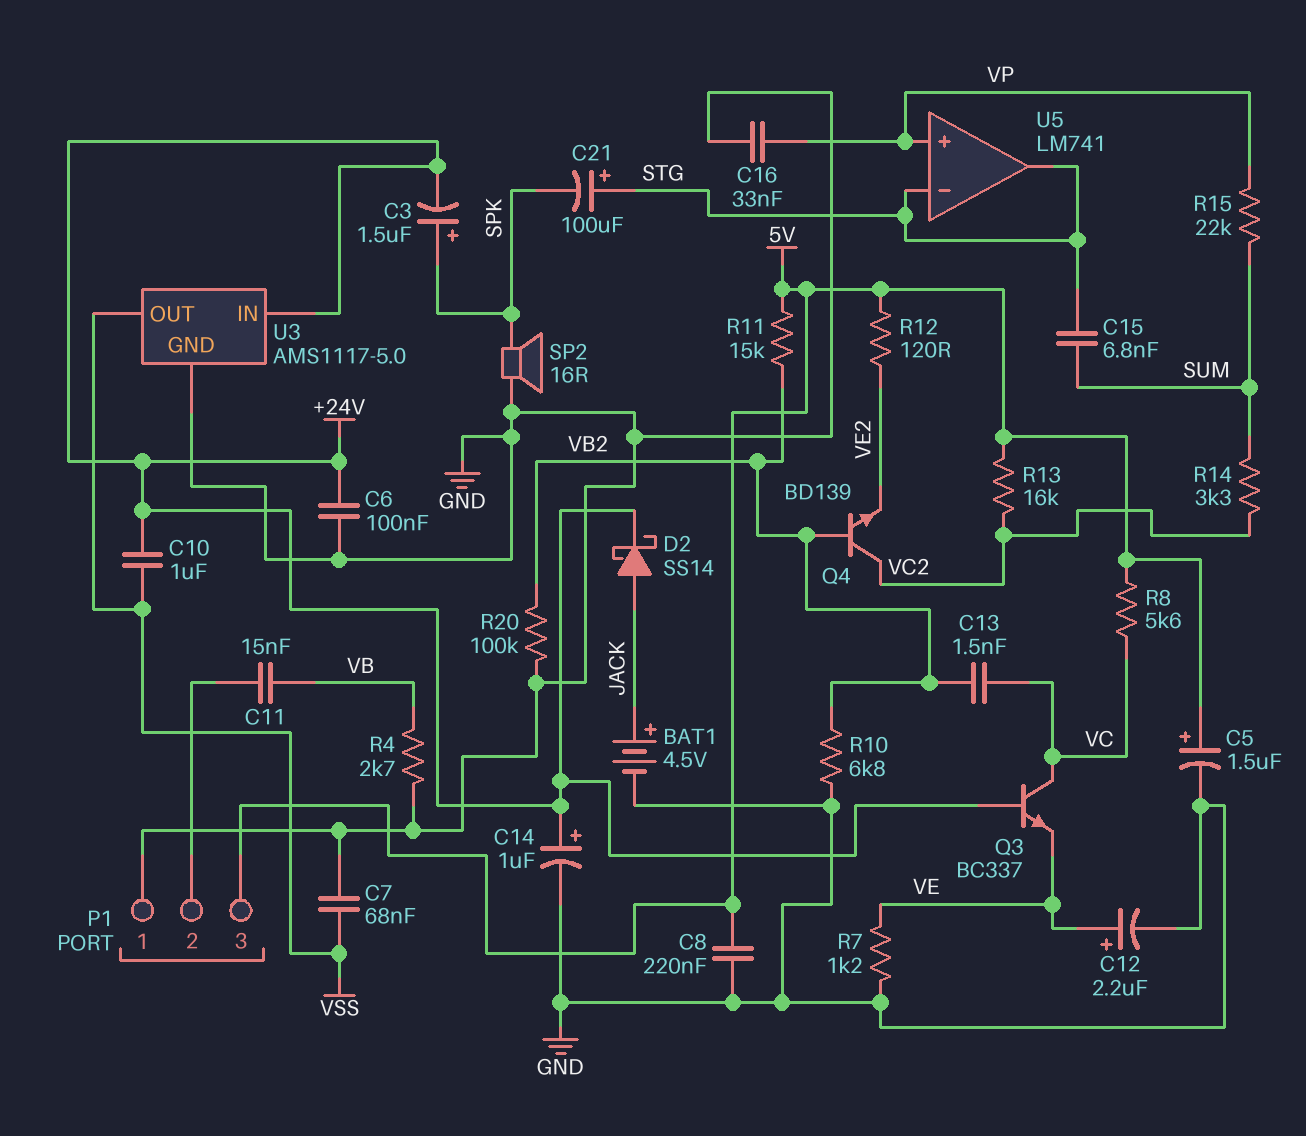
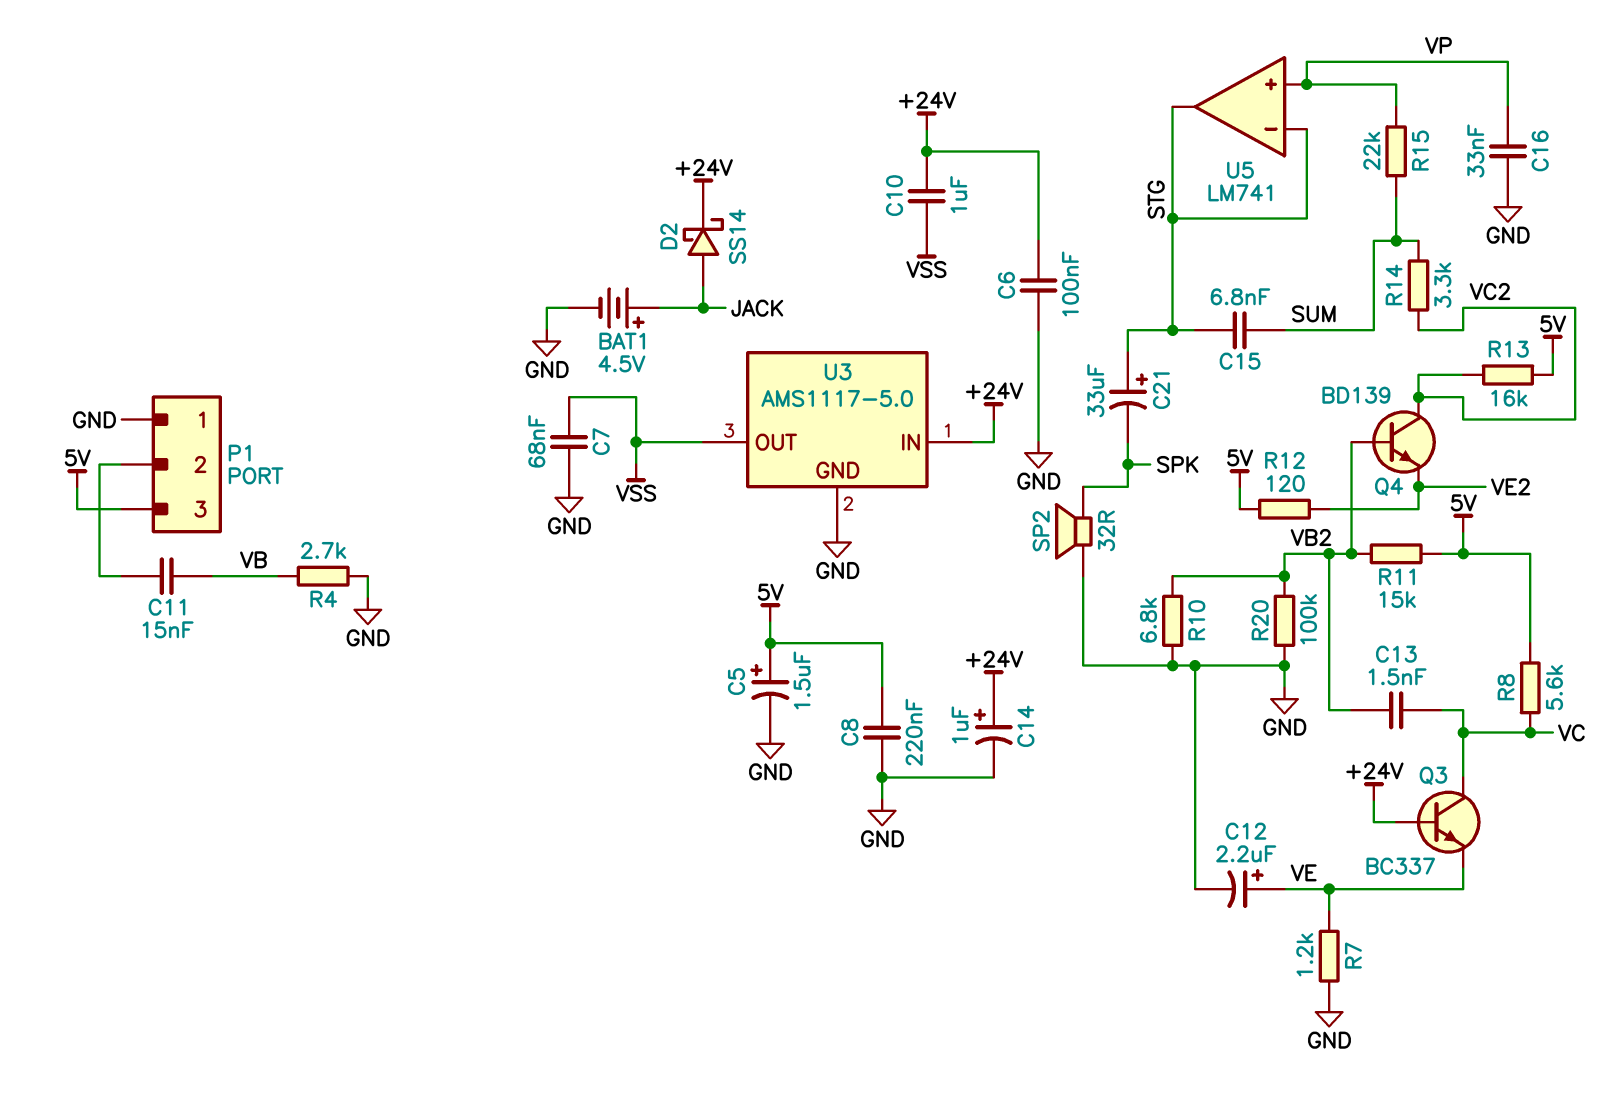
C3: 1.5uF (plus SPK, minus +24V) -> none
C21: 100uF (plus STG, minus SPK) -> 33uF (plus STG, minus SPK)
SP2: speaker 16R (GND, SPK) -> speaker 32R (GND, SPK)

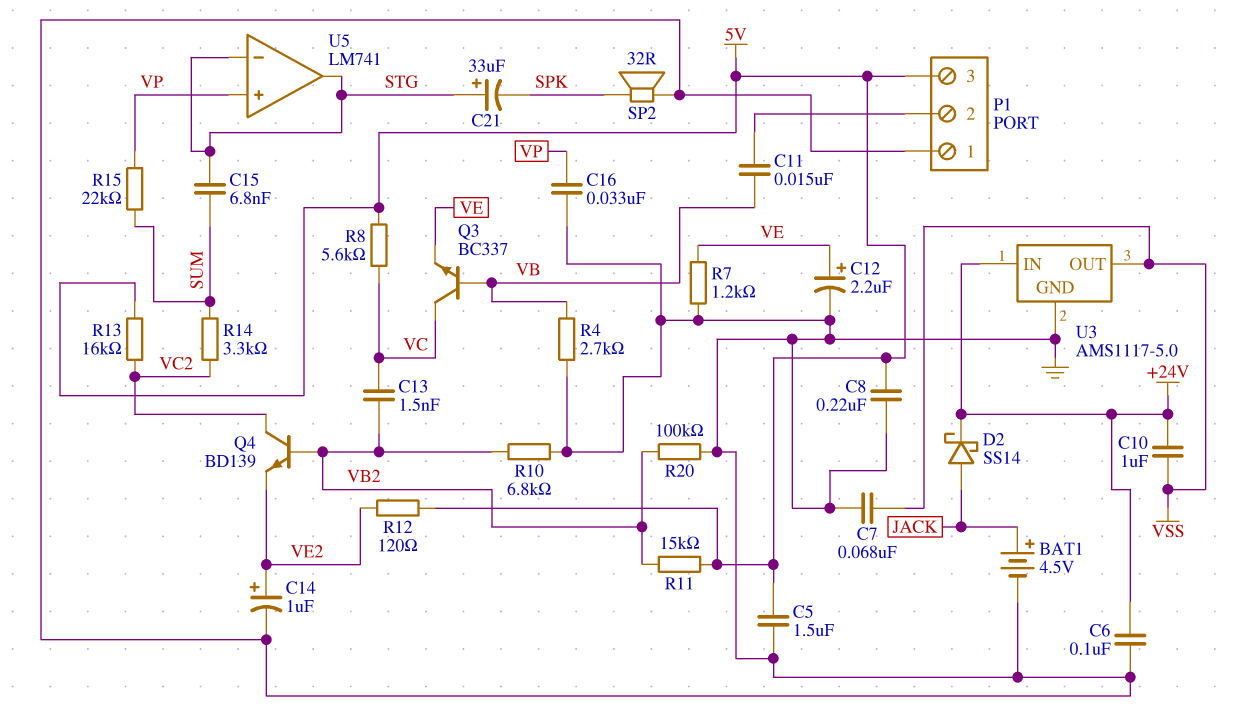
C5: 1.5uF (plus 5V, minus GND) -> 1.5uF (5V, GND)
C14: 1uF (plus +24V, minus GND) -> 1uF (plus VE2, minus GND)
Q3: NPN BC337 (B +24V, C VC, E VE) -> NPN BC337 (B VB, C VC, E VE)

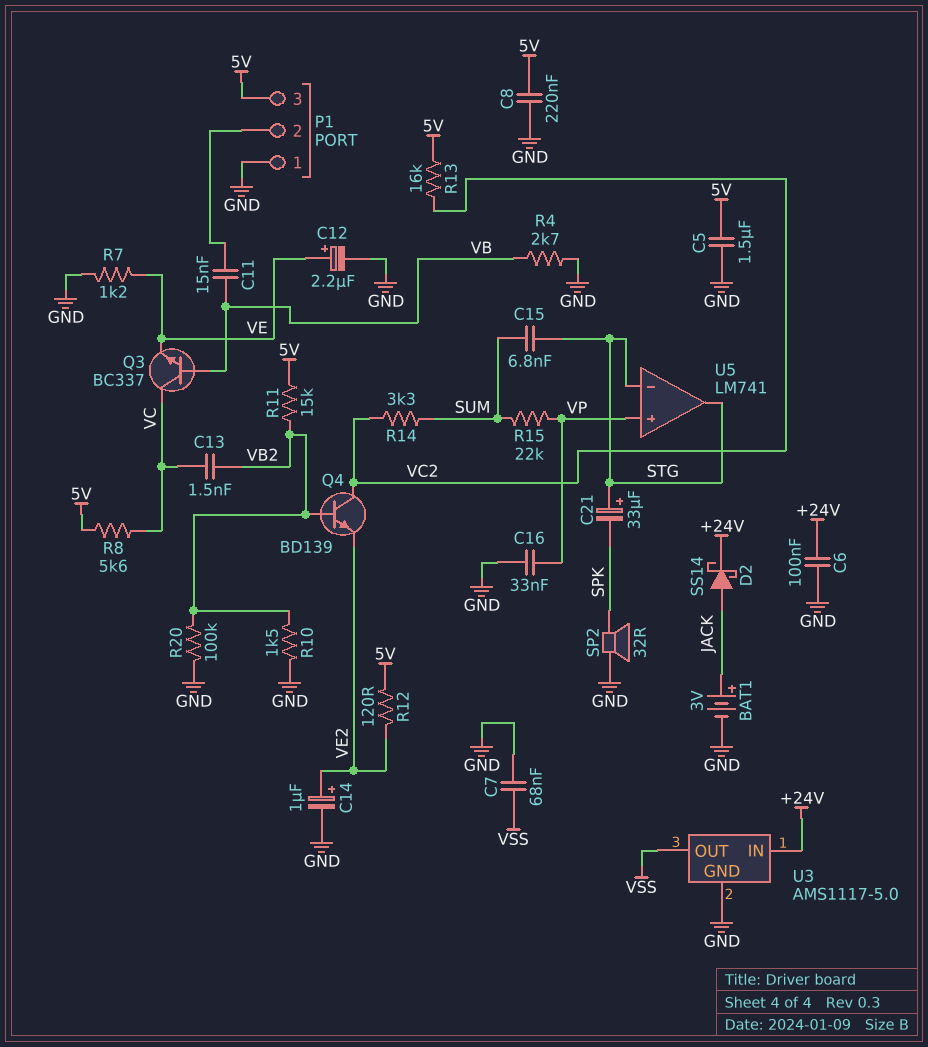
BAT1: 4.5V (plus JACK, minus GND) -> 3V (plus JACK, minus GND)
C10: 1uF (+24V, VSS) -> none
R10: 6.8k (GND, VB2) -> 1.5k (GND, VB2)

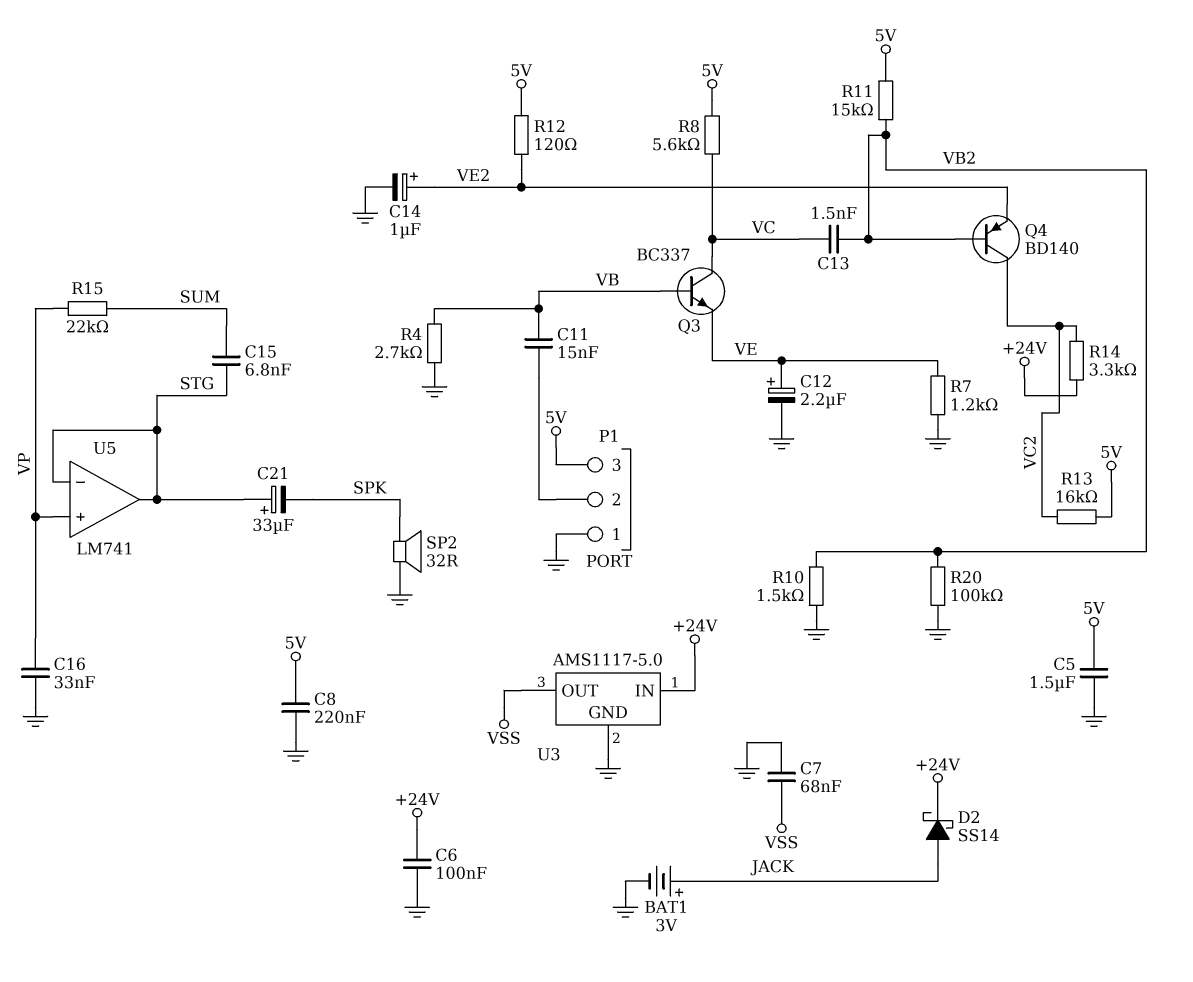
Q4: NPN BD139 (B VB2, C VC2, E VE2) -> PNP BD140 (B VB2, C VC2, E VE2)
R14: 3.3k (SUM, VC2) -> 3.3k (+24V, VC2)

